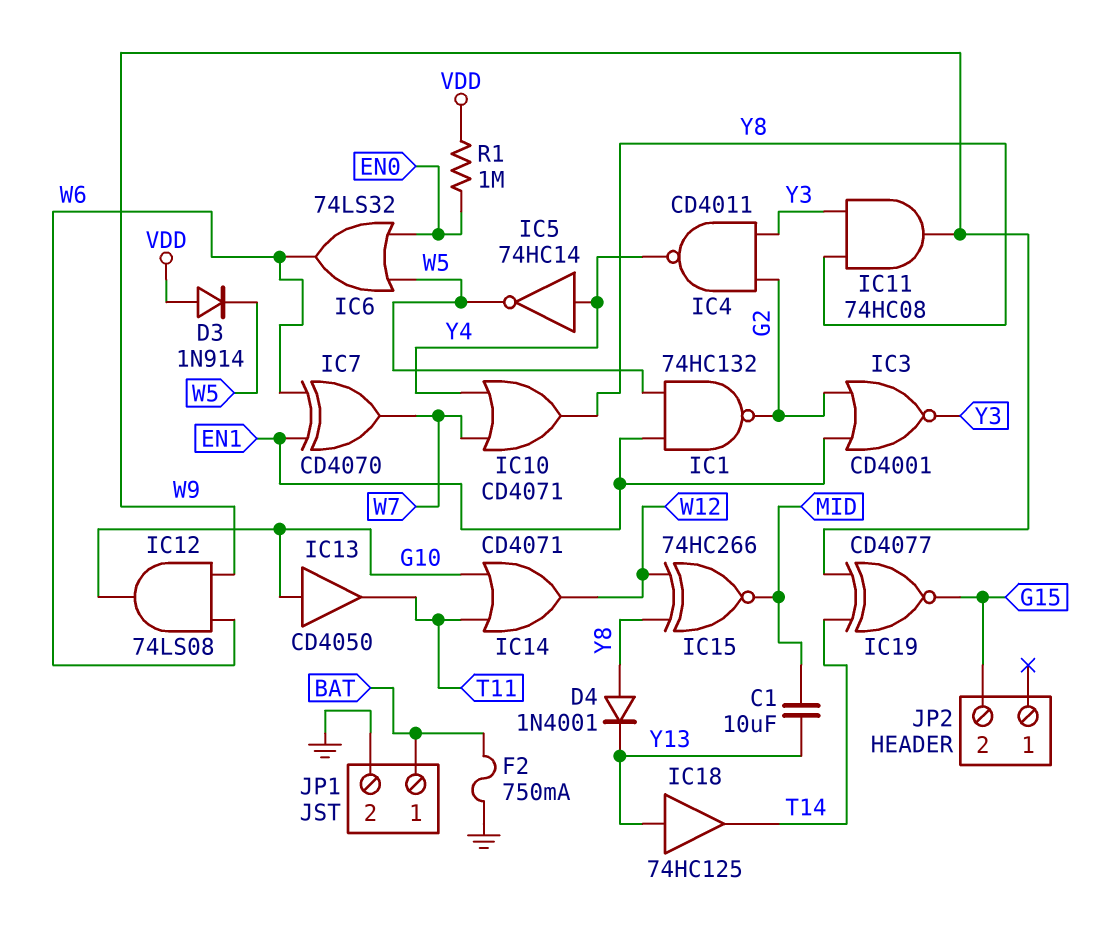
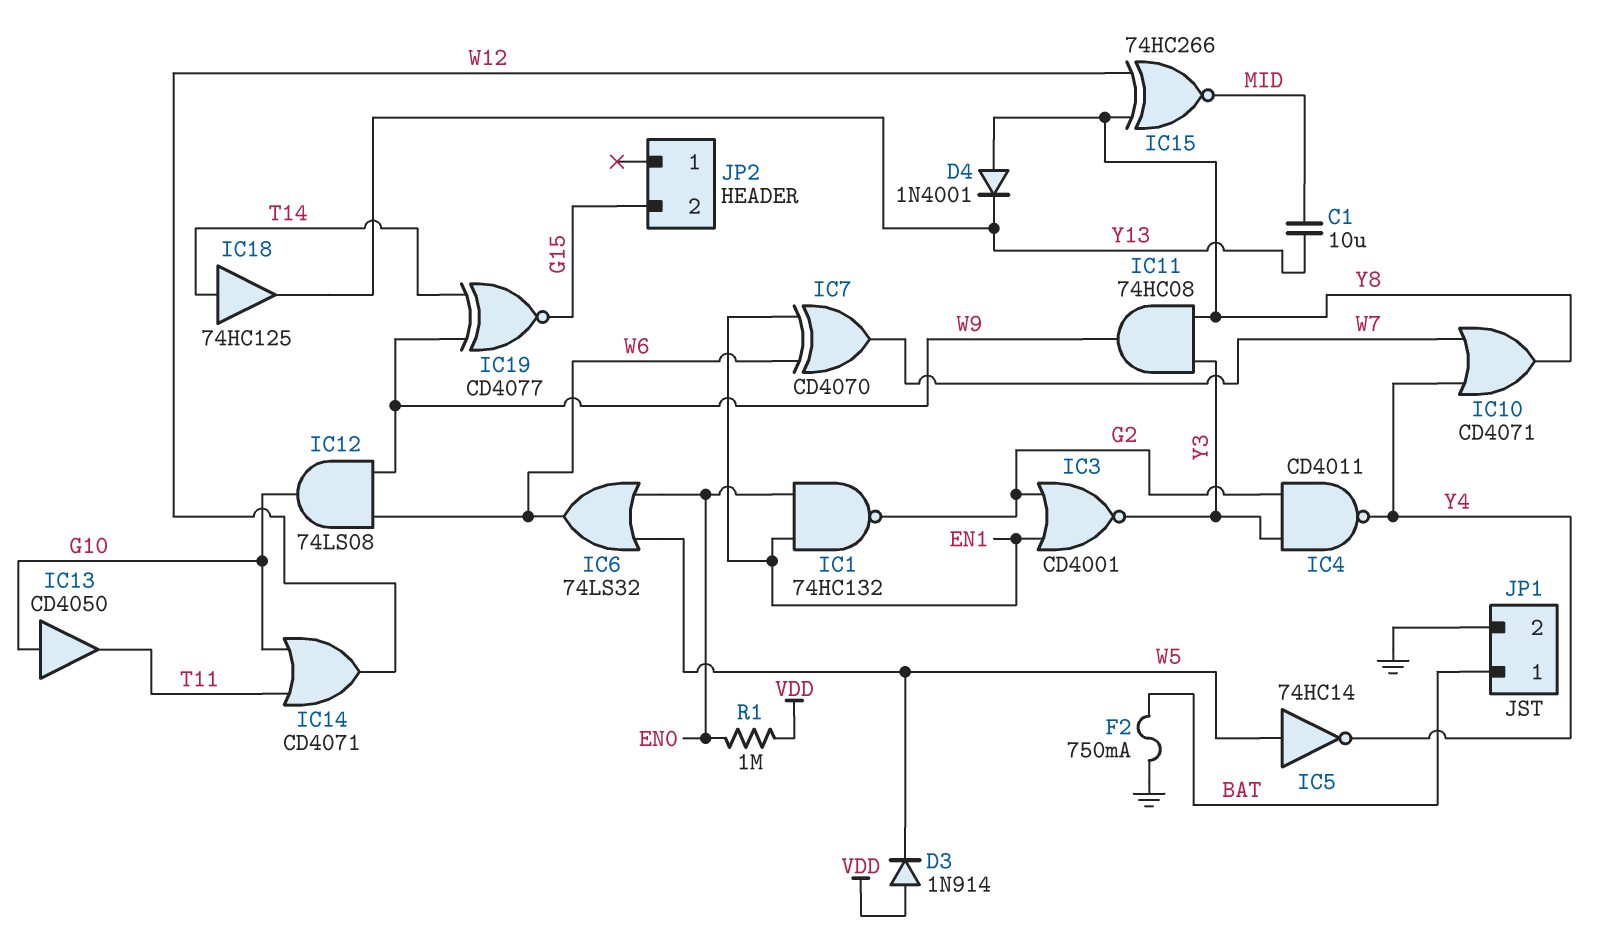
IC1: NAND 74HC132 (in EN1, in W5, out G2) -> NAND 74HC132 (in EN0, in EN1, out G2)
IC5: NOT 74HC14 (in Y4, out W5) -> NOT 74HC14 (in W5, out Y4)
IC18: buffer 74HC125 (in Y13, out T14) -> buffer 74HC125 (in T14, out Y13)

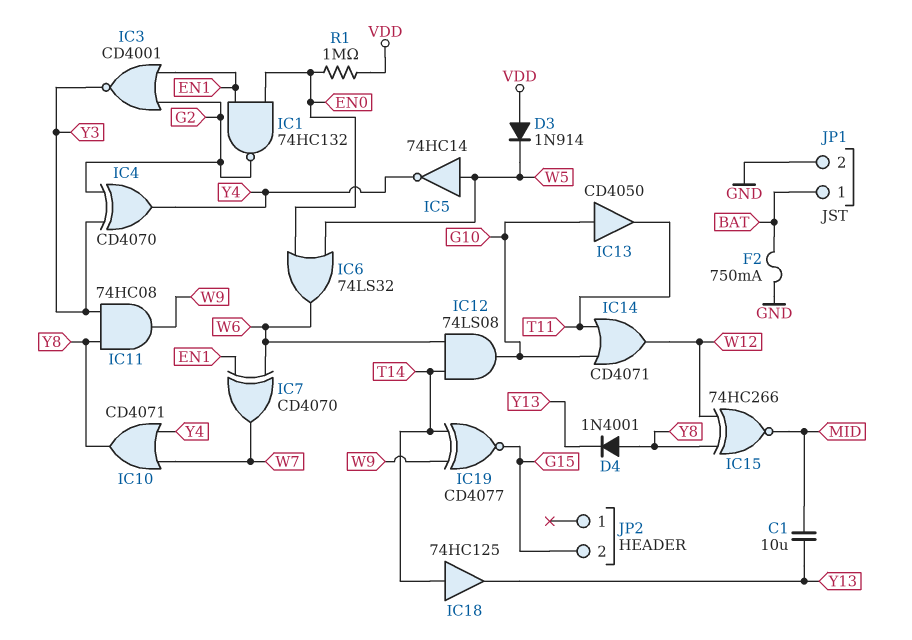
IC4: NAND CD4011 (in G2, in Y3, out Y4) -> XOR CD4070 (in G2, in Y3, out Y4)
IC12: AND 74LS08 (in W6, in W9, out G10) -> AND 74LS08 (in T14, in W6, out G10)

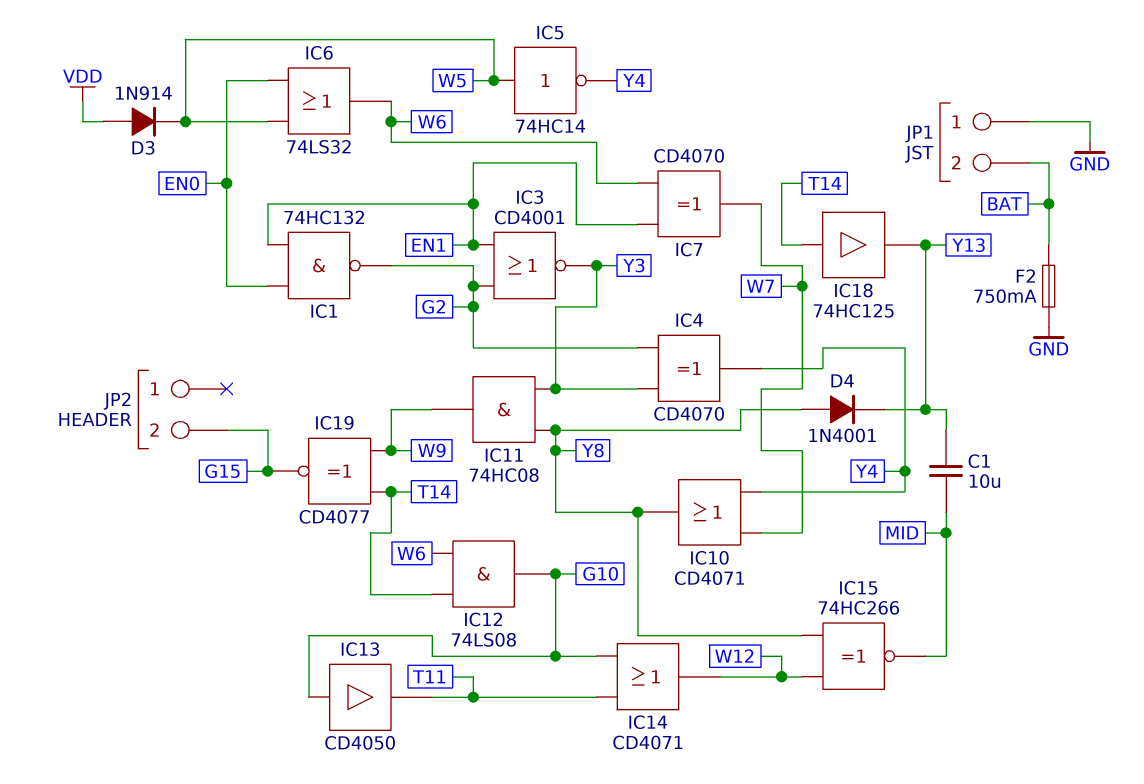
JP1 pin 1: BAT -> GND
JP1 pin 2: GND -> BAT
R1: 1M (EN0, VDD) -> none

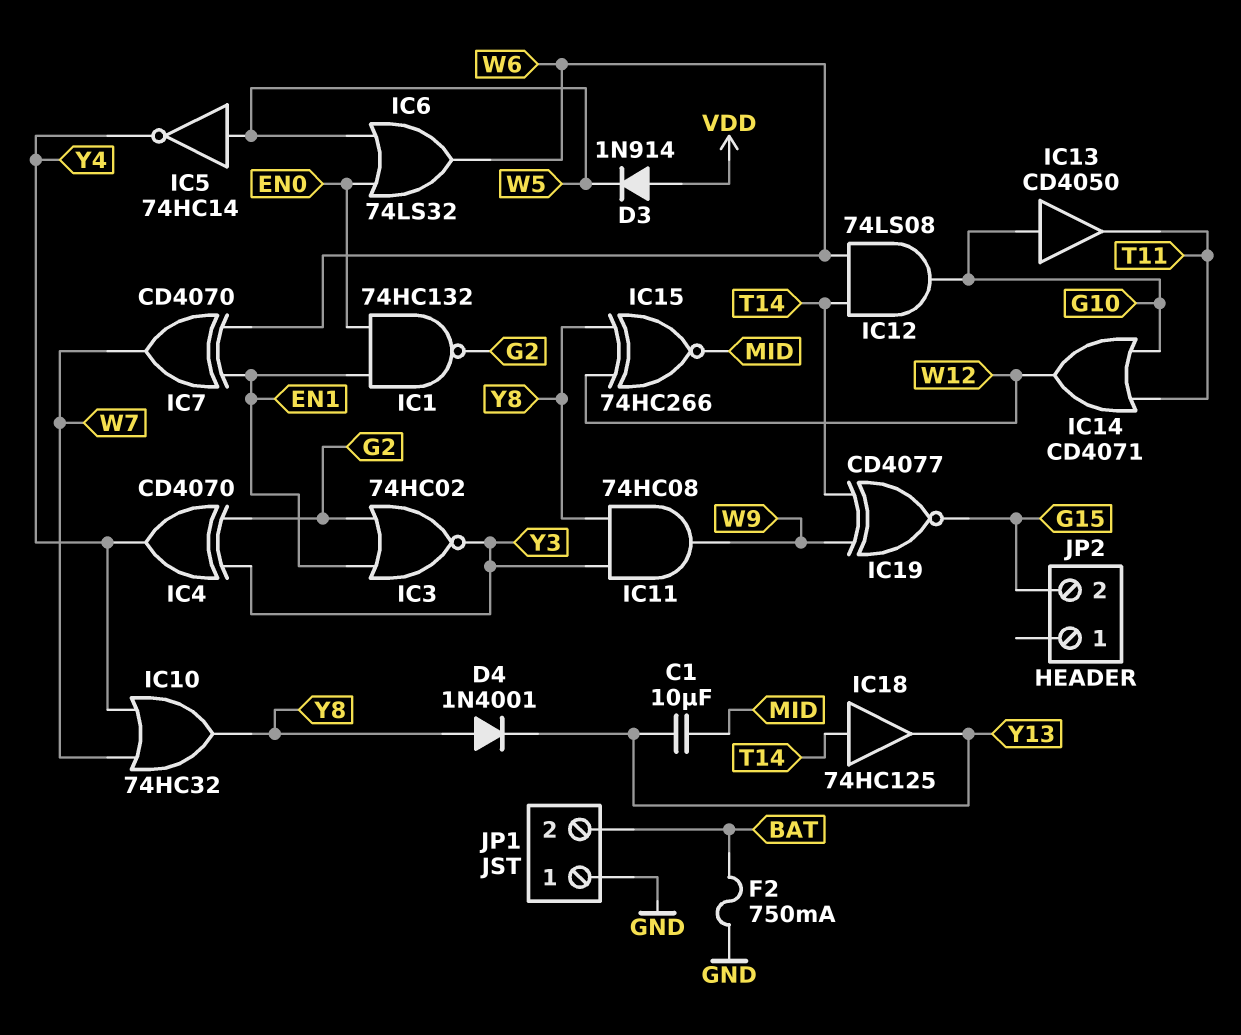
IC3: NOR CD4001 (in EN1, in G2, out Y3) -> NOR 74HC02 (in EN1, in G2, out Y3)
IC10: OR CD4071 (in W7, in Y4, out Y8) -> OR 74HC32 (in W7, in Y4, out Y8)

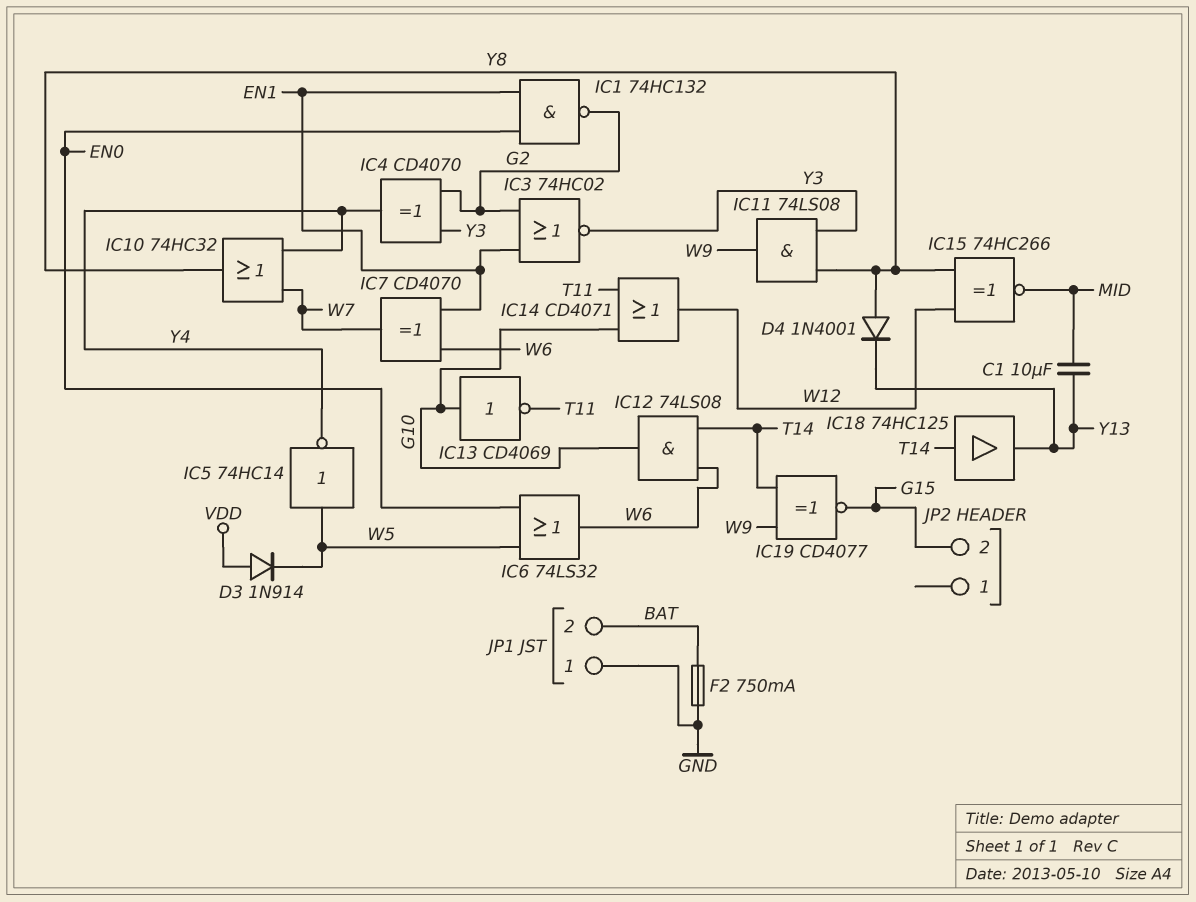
IC11: AND 74HC08 (in Y3, in Y8, out W9) -> AND 74LS08 (in Y3, in Y8, out W9)
IC13: buffer CD4050 (in G10, out T11) -> NOT CD4069 (in G10, out T11)

